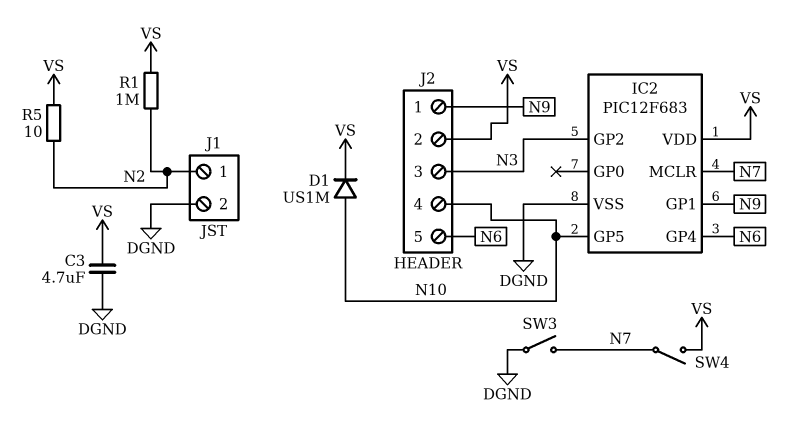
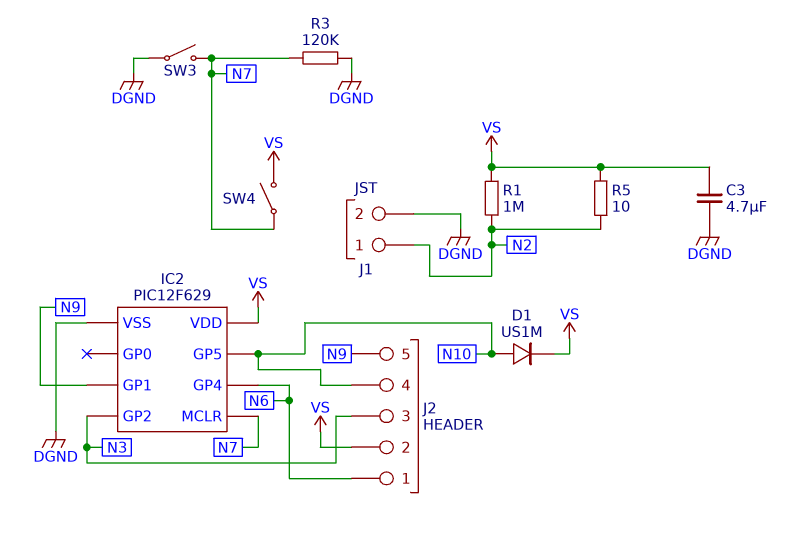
IC2: PIC12F683 -> PIC12F629
J2 pin 1: N9 -> N6
J2 pin 5: N6 -> N9
R3: none -> 120k (DGND, N7)

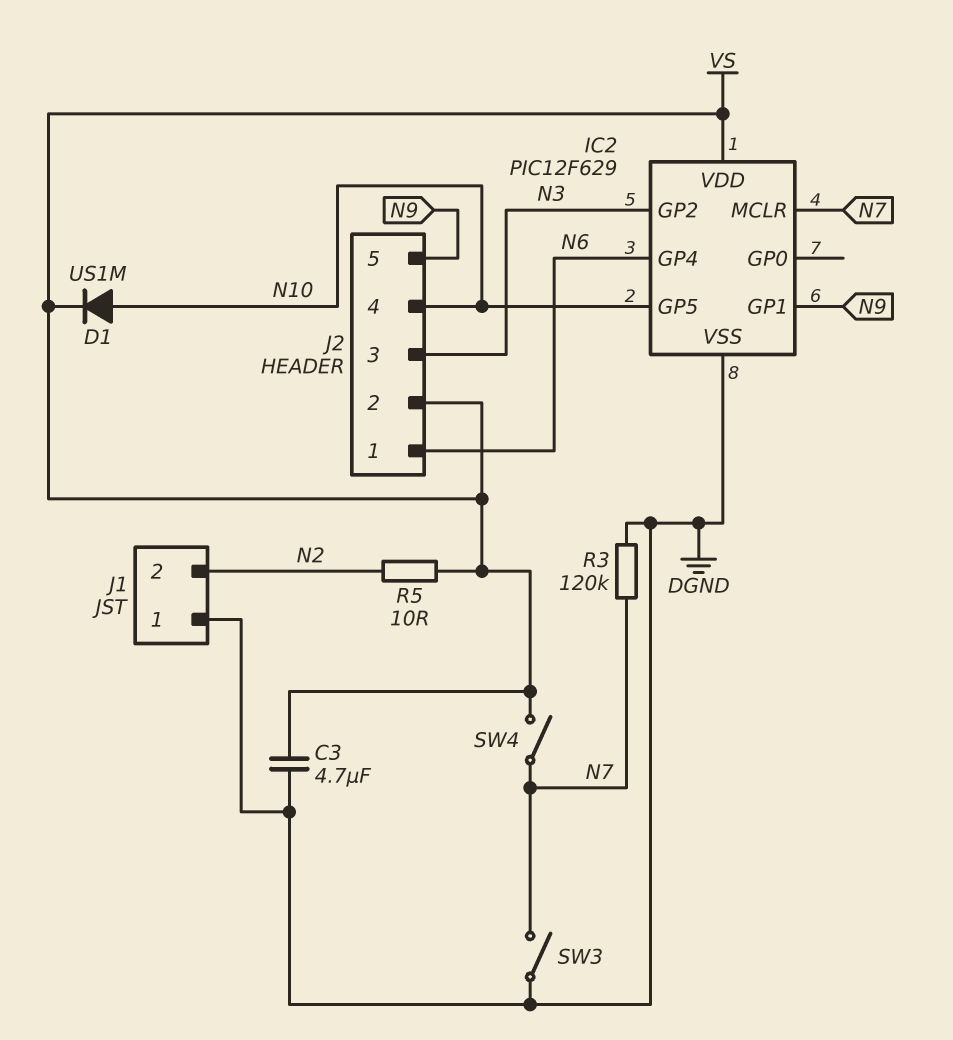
J1 pin 1: N2 -> DGND
J1 pin 2: DGND -> N2
R1: 1M (N2, VS) -> none

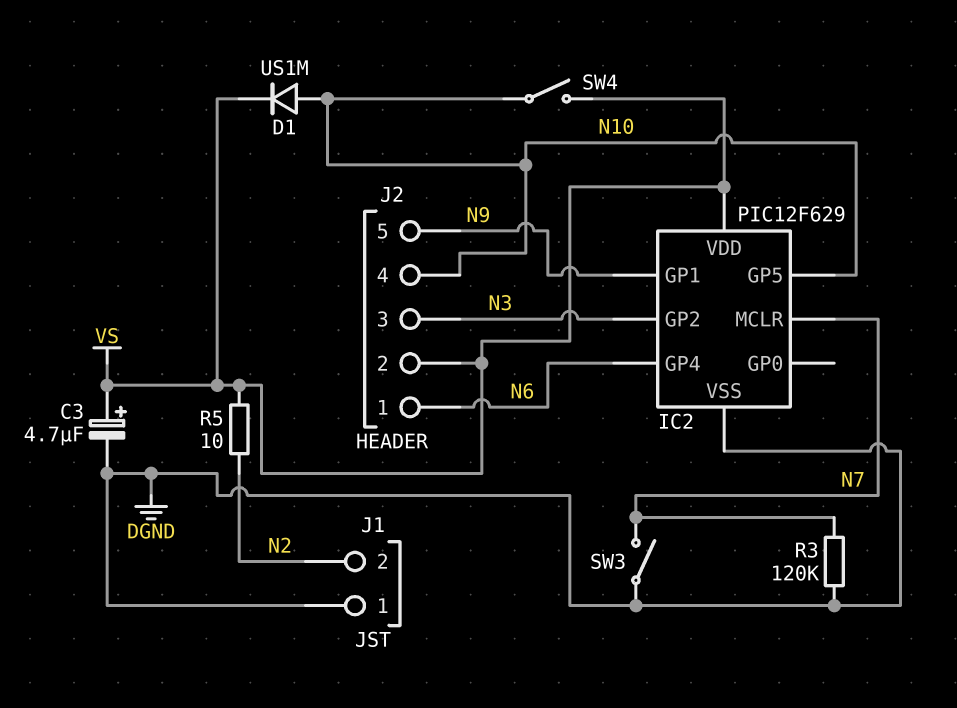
C3: 4.7uF (DGND, VS) -> 4.7uF (plus VS, minus DGND)
SW4: switch (N7, VS) -> switch (N10, VS)

